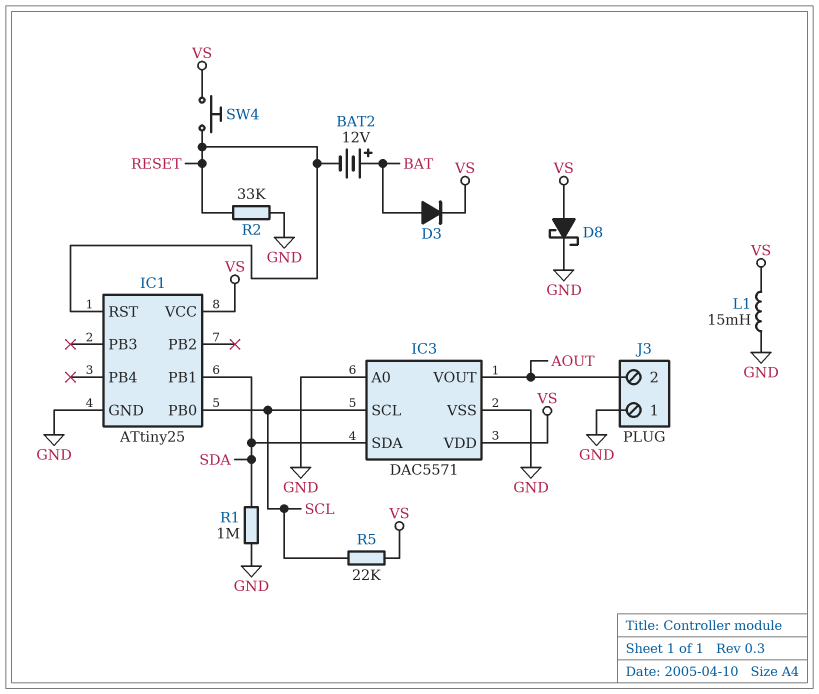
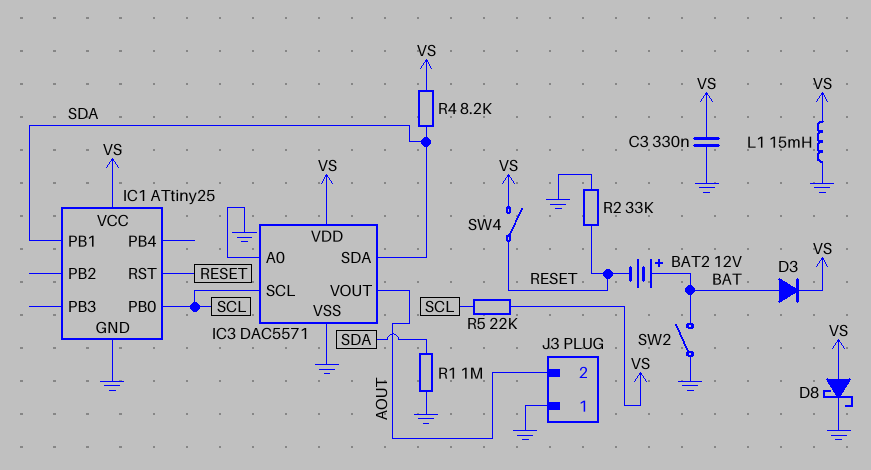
C3: none -> 330nF (GND, VS)
R4: none -> 8.2k (SDA, VS)
SW2: none -> switch (BAT, GND)
SW4: button (RESET, VS) -> switch (RESET, VS)

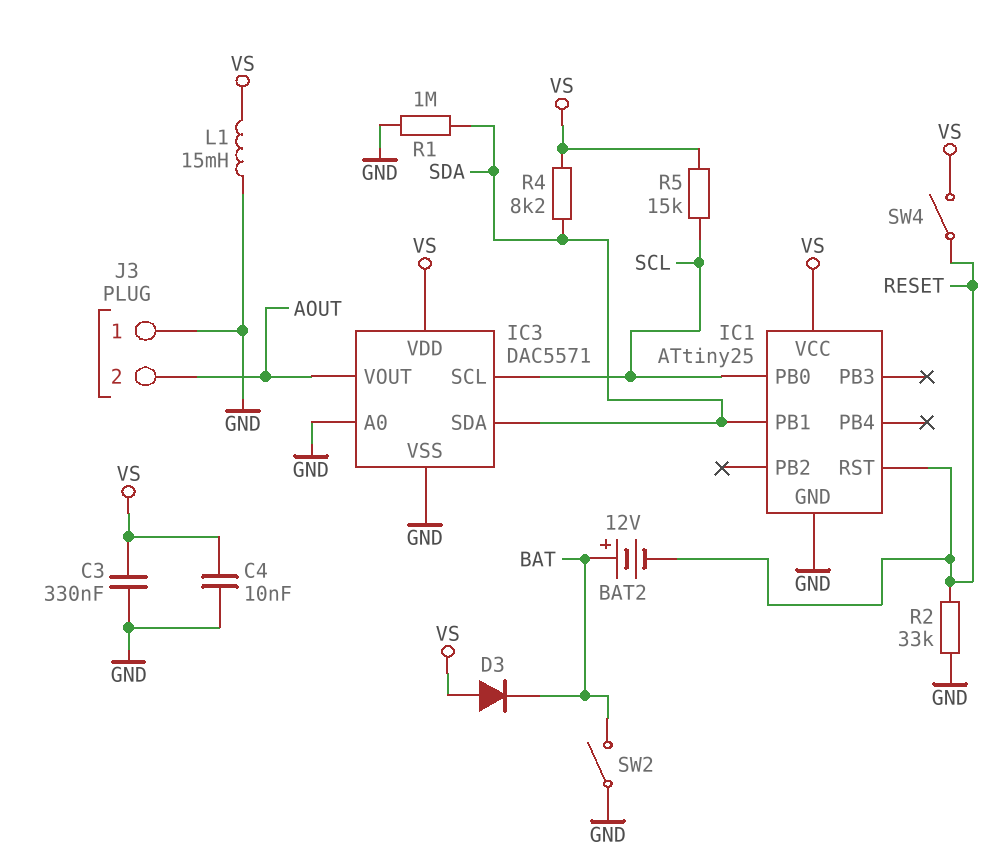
C4: none -> 10nF (GND, VS)
D3: diode (A BAT, K VS) -> diode (A VS, K BAT)
D8: schottky (A VS, K GND) -> none
R5: 22k (SCL, VS) -> 15k (SCL, VS)

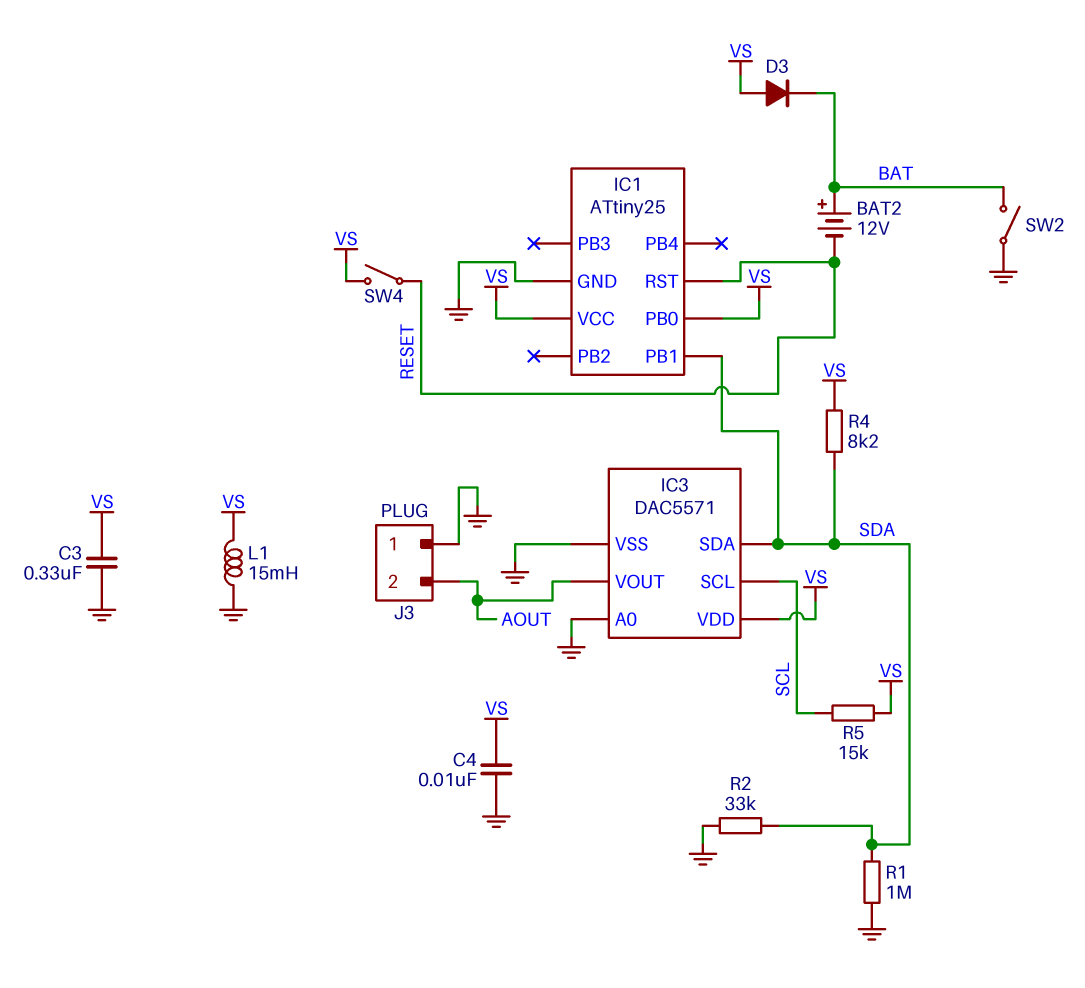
IC1 pin PB0: SCL -> VS
R2: 33k (GND, RESET) -> 33k (GND, SDA)

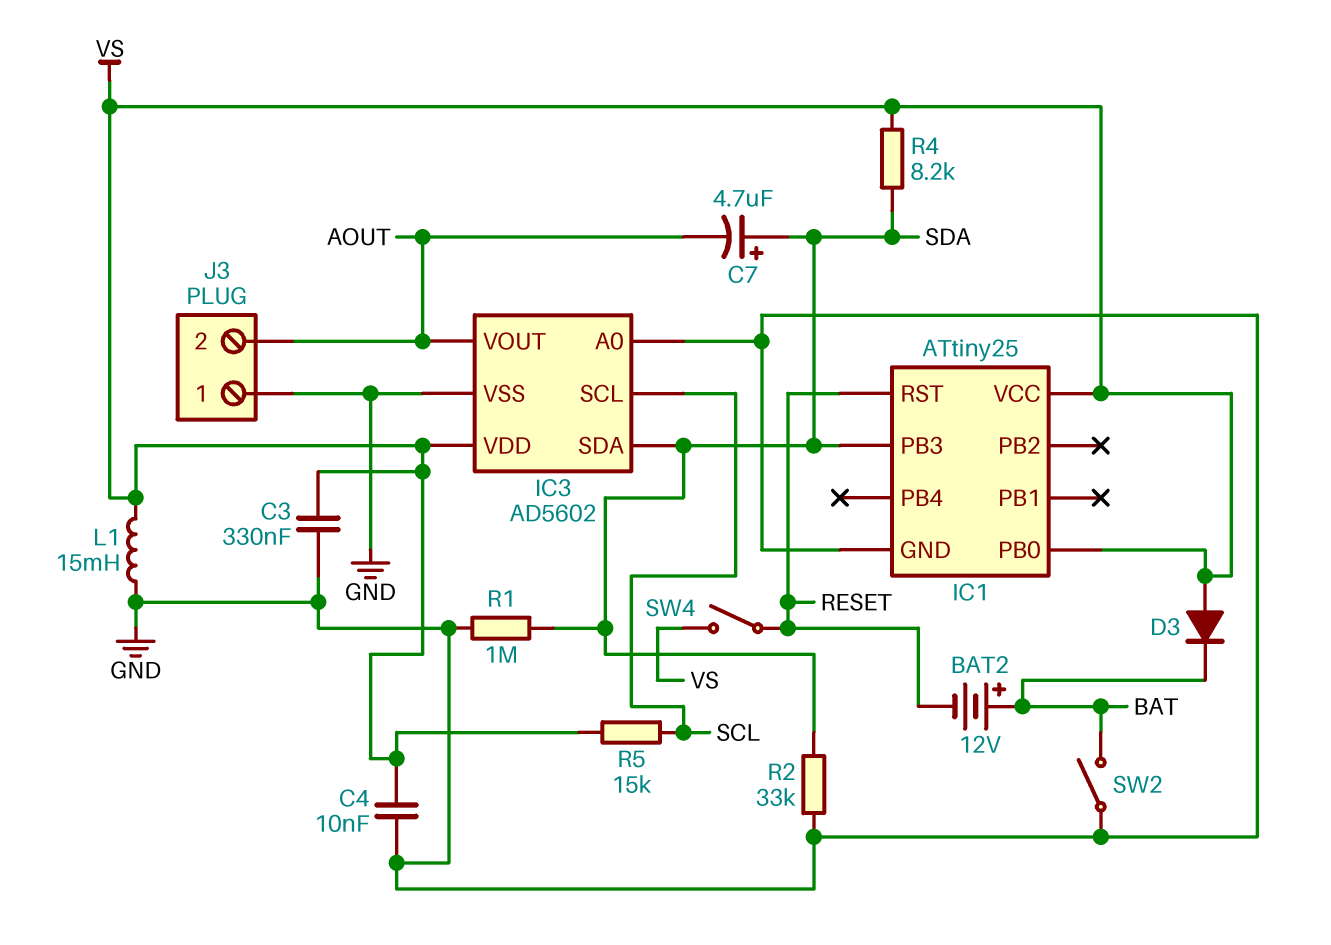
C7: none -> 4.7uF (plus SDA, minus AOUT)
IC1 pin PB1: SDA -> none
IC1 pin PB3: none -> SDA
IC3: DAC5571 -> AD5602

